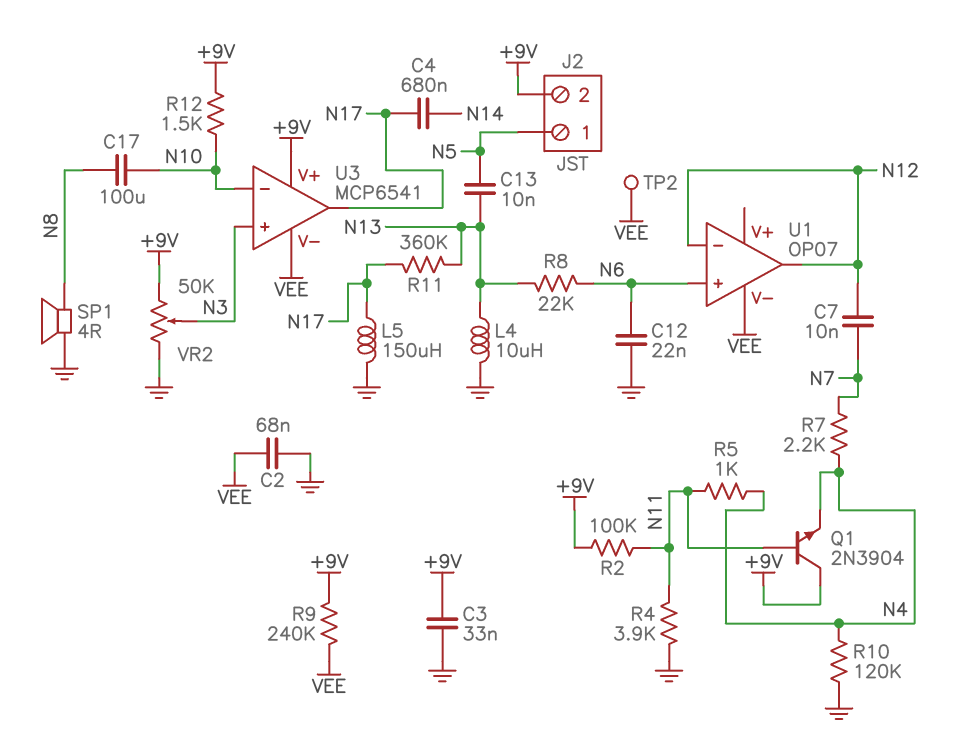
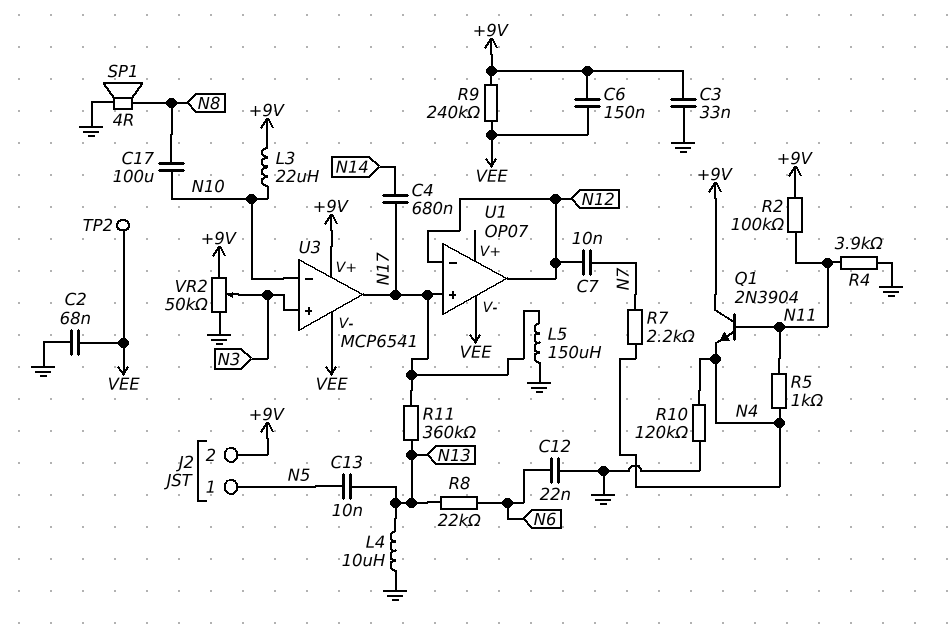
C6: none -> 150nF (+9V, VEE)
L3: none -> 22uH (+9V, N10)
R12: 1.5k (+9V, N10) -> none
U1 pin in+: N6 -> N17

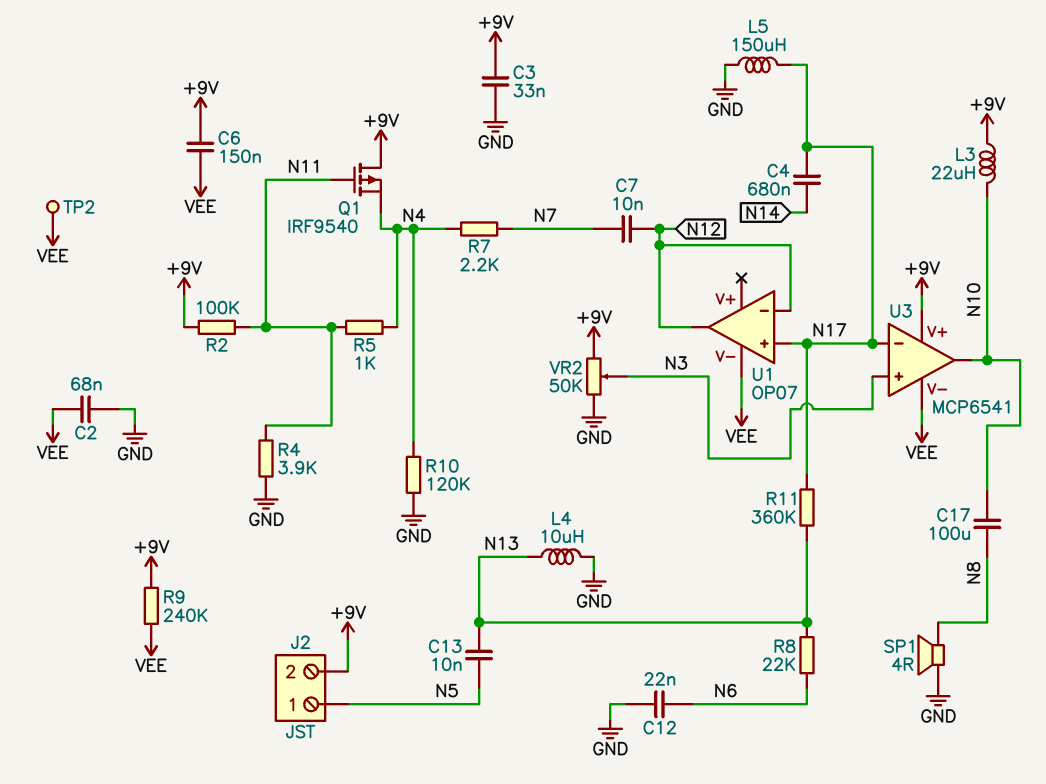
Q1: NPN 2N3904 (B N11, C +9V, E N4) -> PMOS IRF9540 (G N11, D +9V, S N4)
U3 pin in-: N10 -> N17
U3 pin out: N17 -> N10

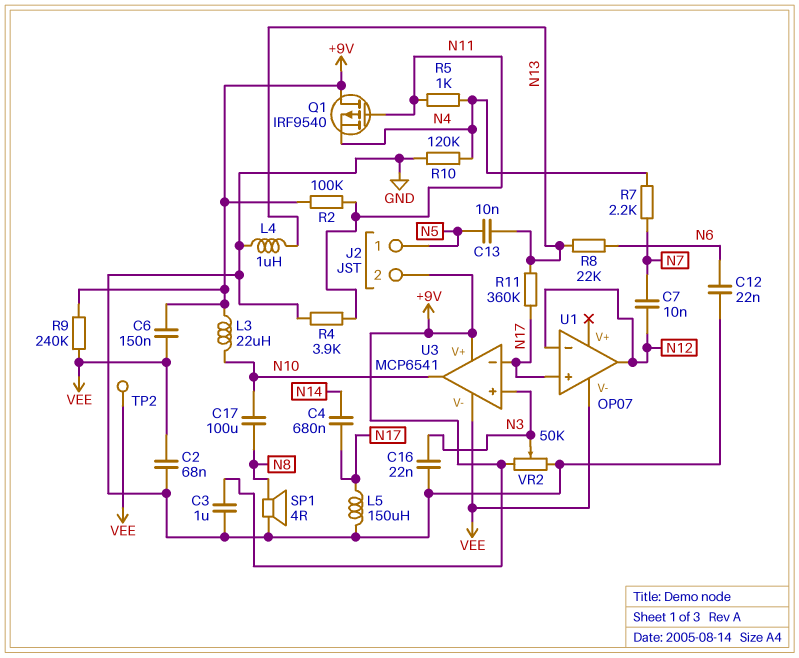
C3: 33nF (+9V, GND) -> 1uF (+9V, GND)
C16: none -> 22nF (GND, N3)
L4: 10uH (GND, N13) -> 1uH (GND, N13)

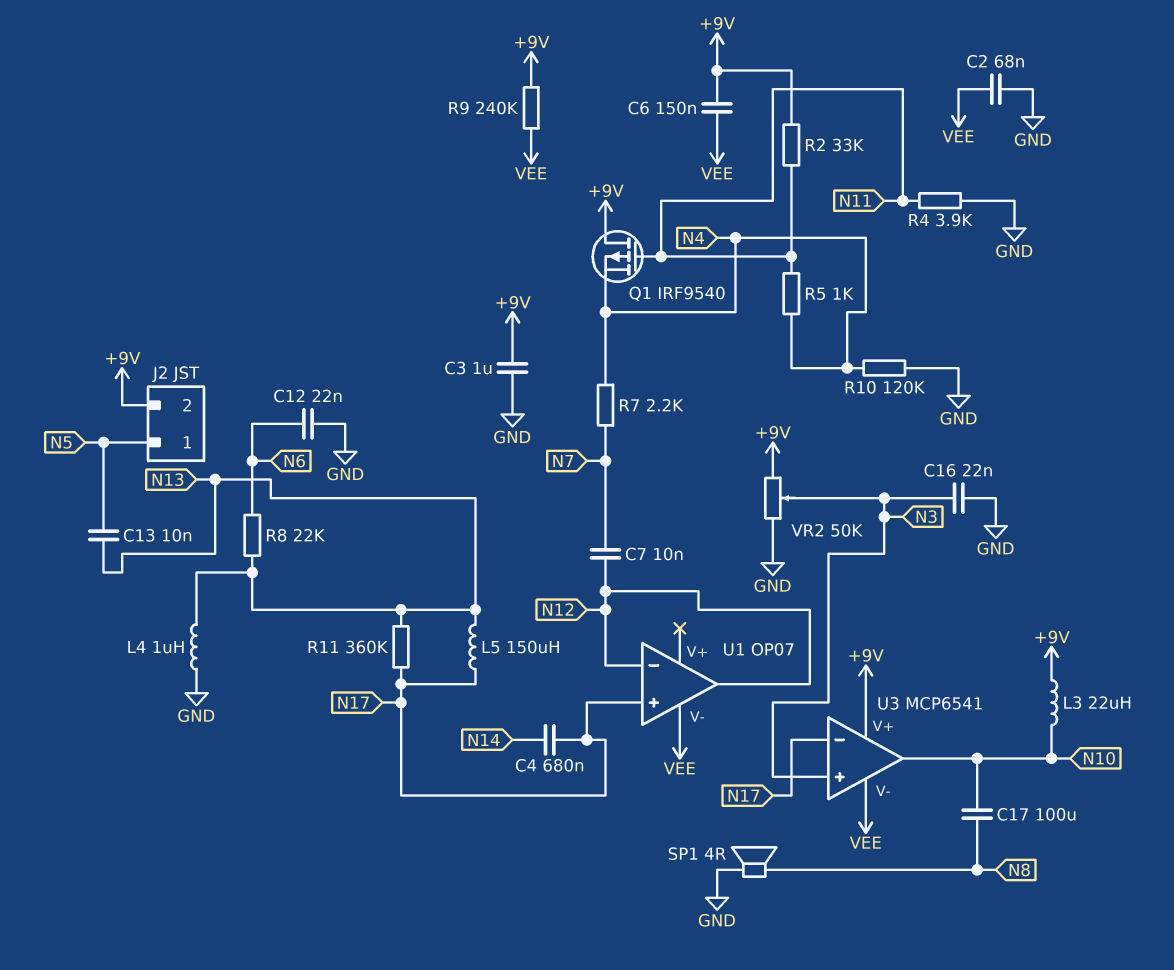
L5: 150uH (GND, N17) -> 150uH (N13, N17)
R2: 100k (+9V, N11) -> 33k (+9V, N11)
TP2: test point (VEE) -> none

